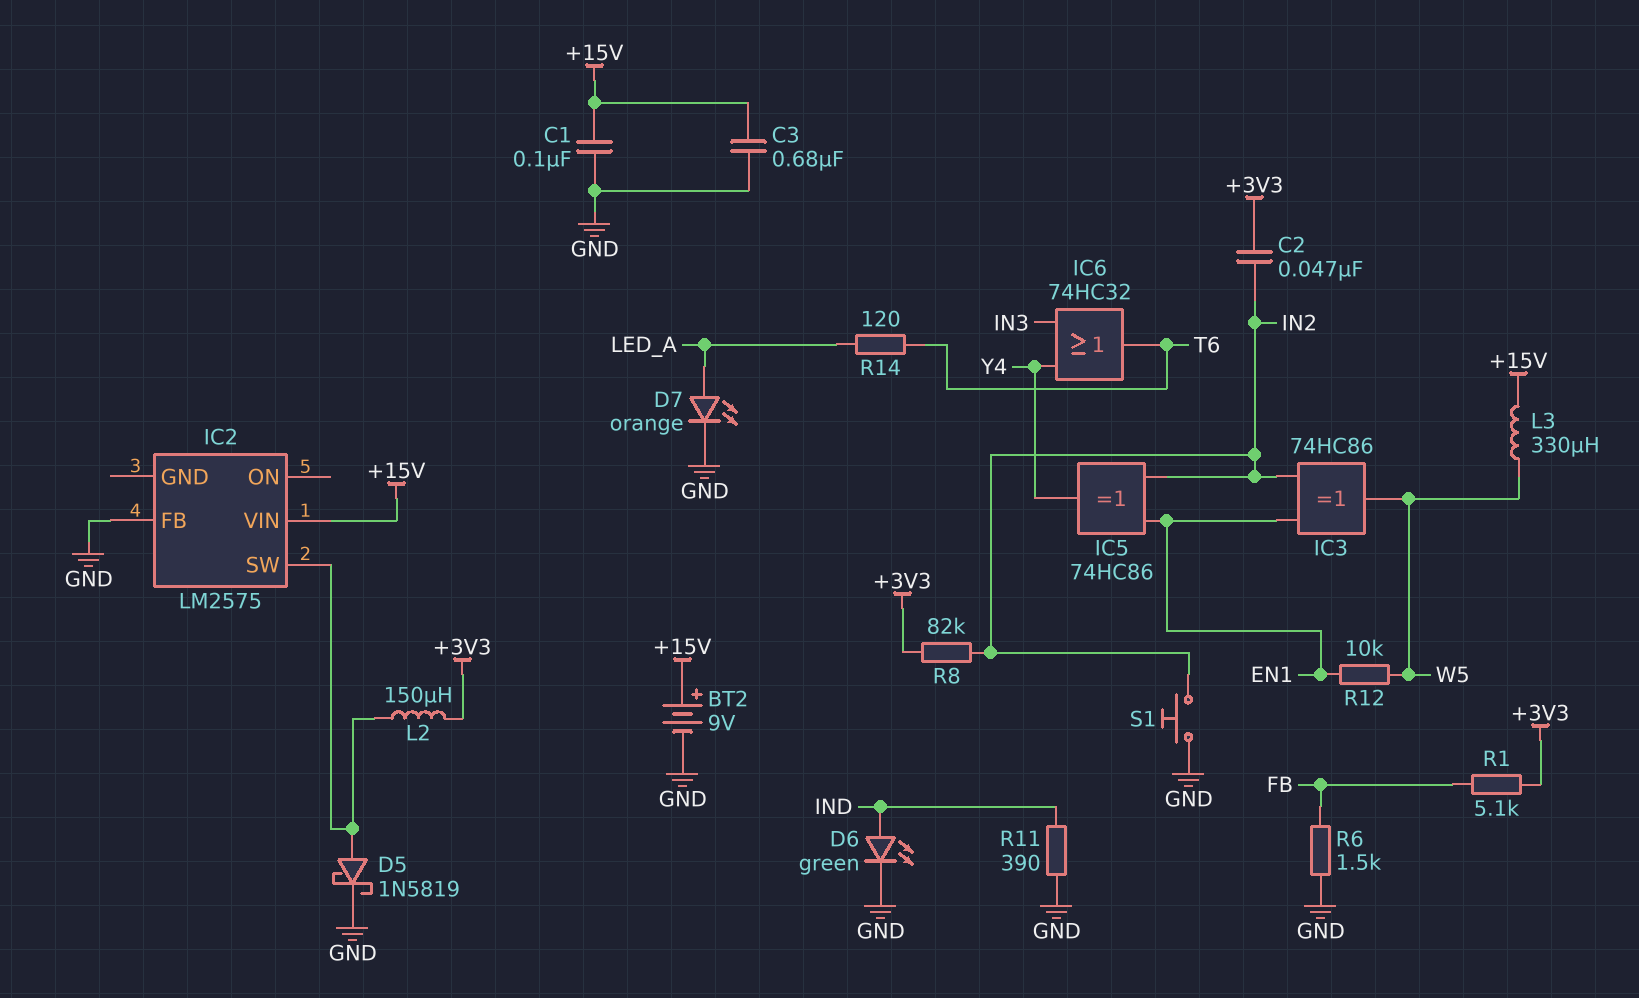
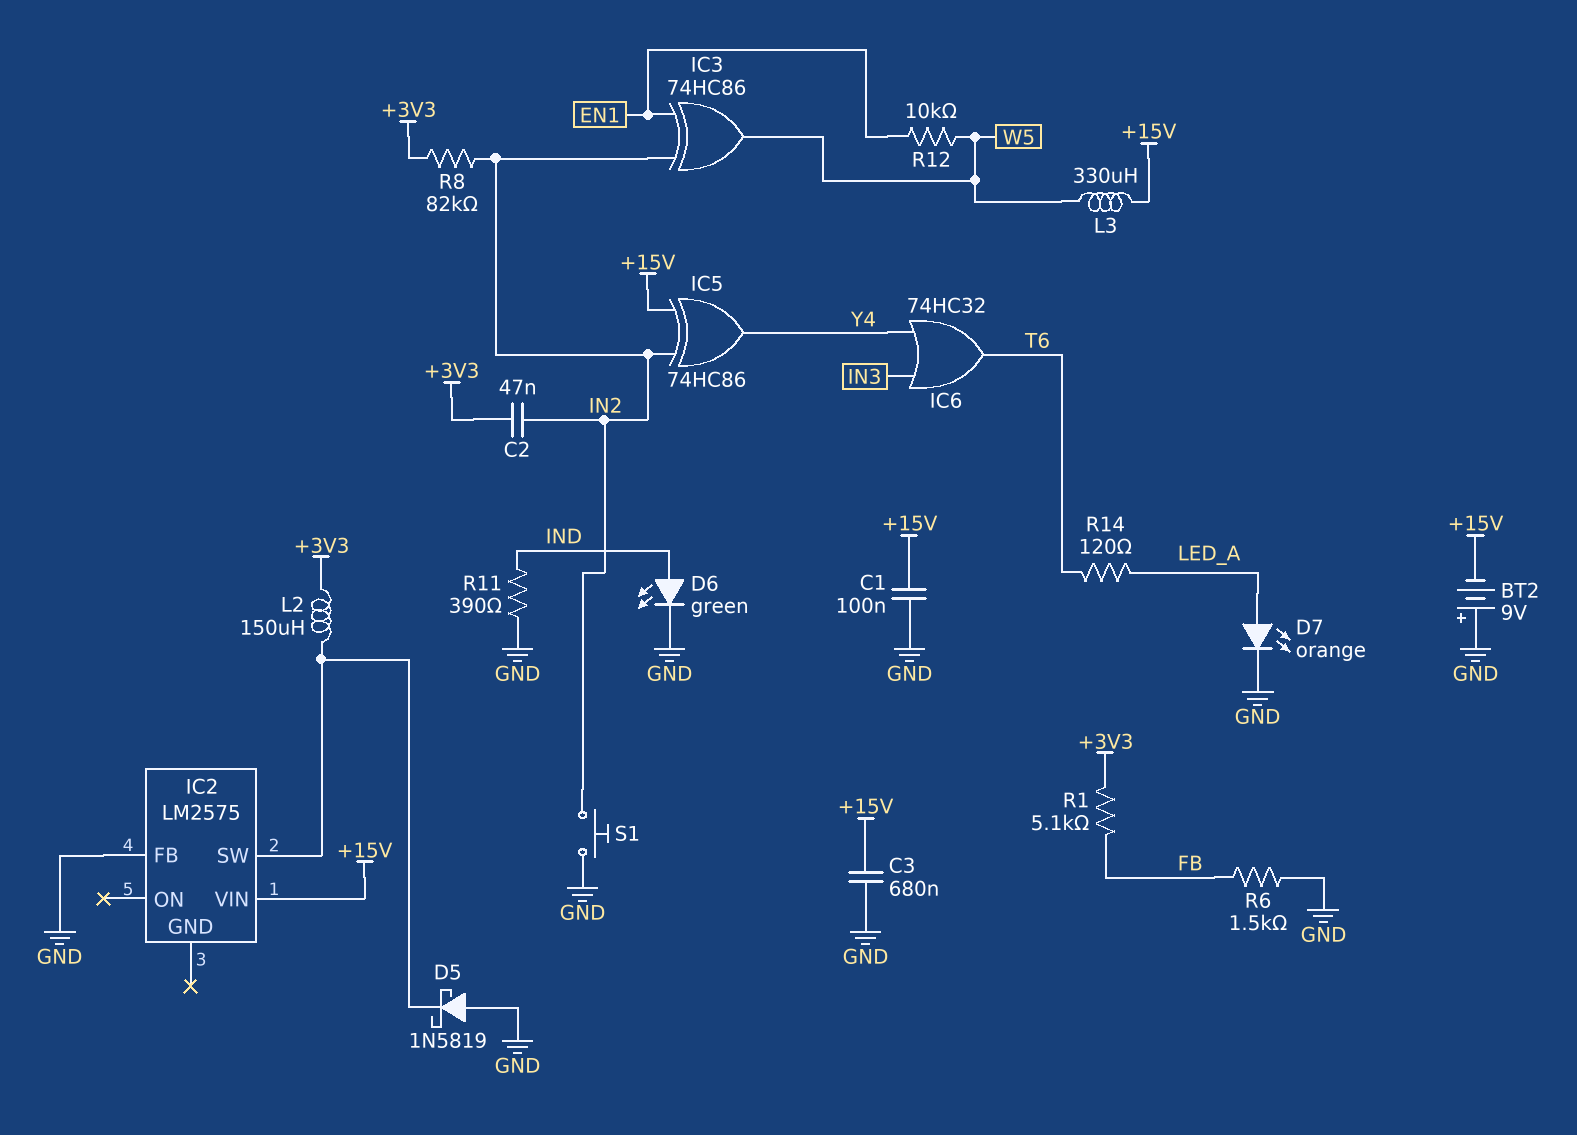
BT2: 9V (plus +15V, minus GND) -> 9V (plus GND, minus +15V)
D5: schottky 1N5819 (A IC2/SW, K GND) -> schottky 1N5819 (A GND, K IC2/SW)
IC5: XOR 74HC86 (in EN1, in IN2, out Y4) -> XOR 74HC86 (in +15V, in IN2, out Y4)

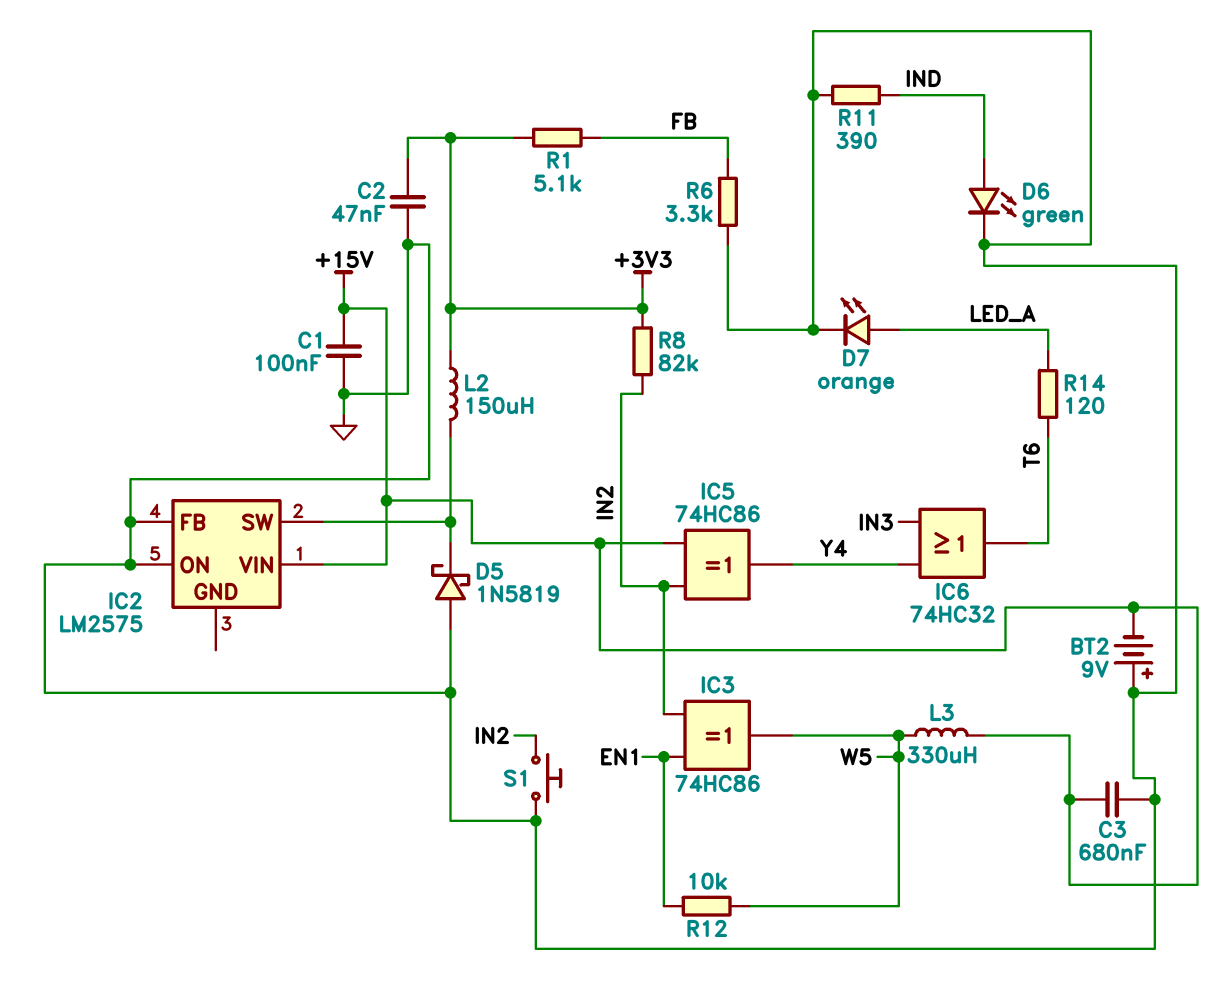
C2: 47nF (+3V3, IN2) -> 47nF (+3V3, GND)
IC2 pin ON: none -> GND
R6: 1.5k (FB, GND) -> 3.3k (FB, GND)

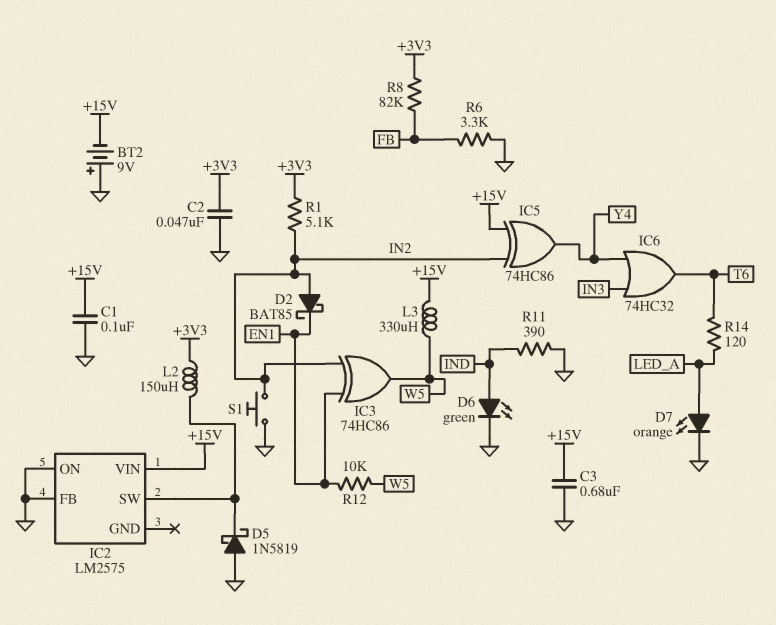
D2: none -> schottky BAT85 (A IN2, K EN1)
R1: 5.1k (+3V3, FB) -> 5.1k (+3V3, IN2)
R8: 82k (+3V3, IN2) -> 82k (+3V3, FB)

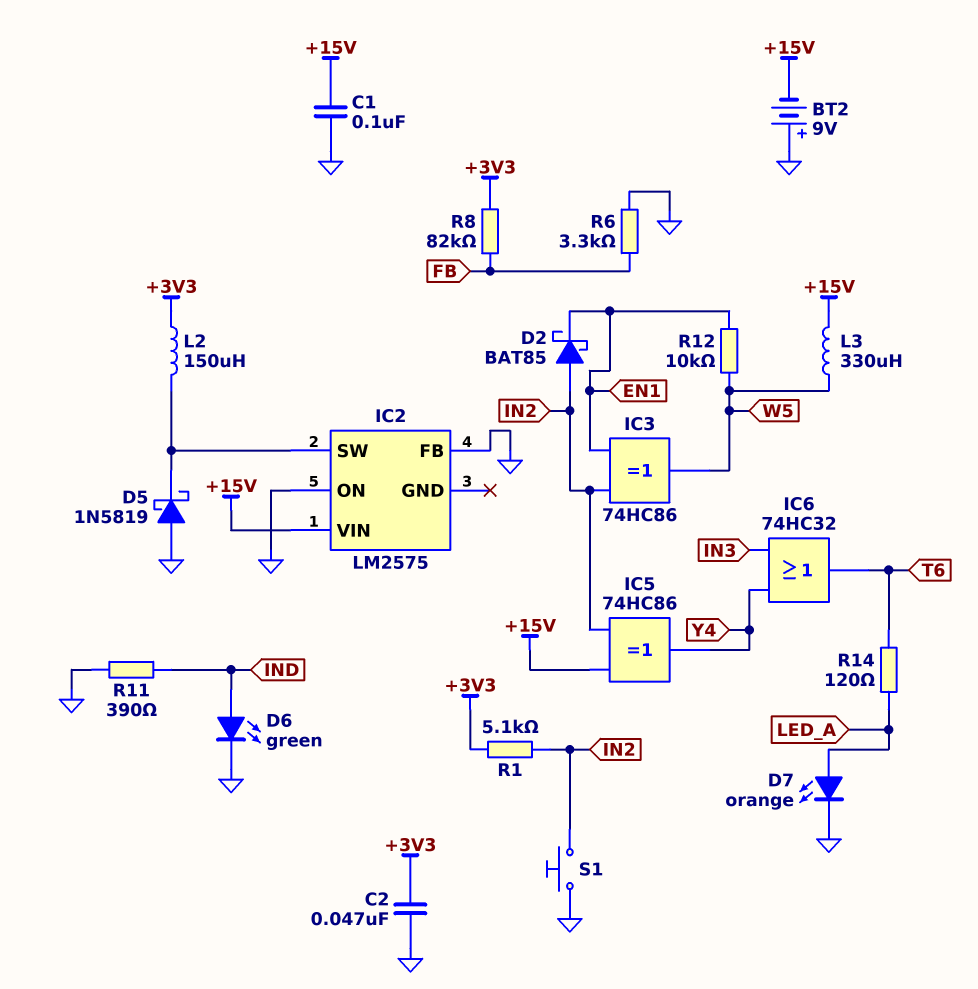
C3: 680nF (+15V, GND) -> none

